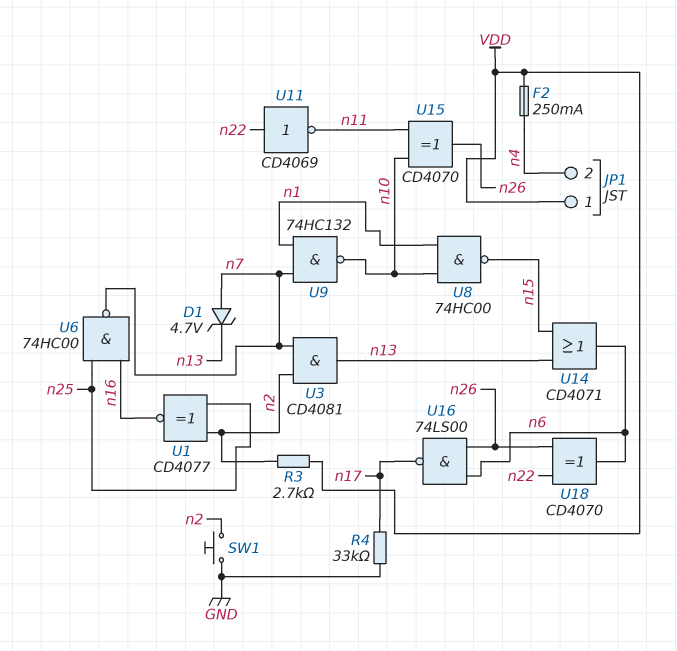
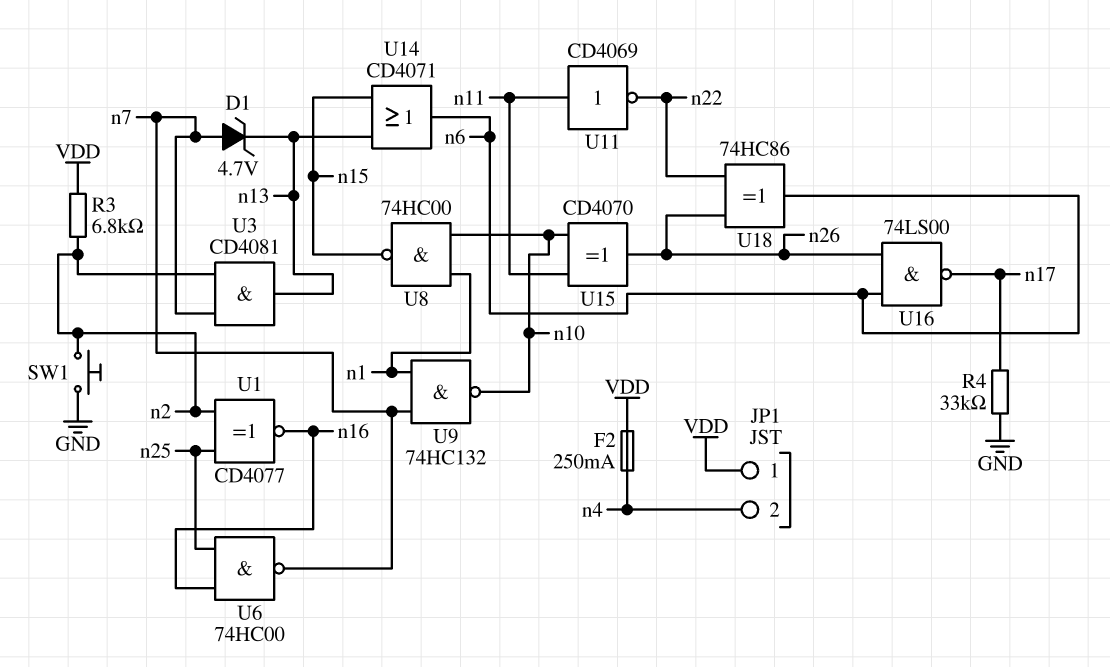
R3: 2.7k (VDD, n2) -> 6.8k (VDD, n2)
U11: NOT CD4069 (in n22, out n11) -> NOT CD4069 (in n11, out n22)
U18: XOR CD4070 (in n22, in n26, out n6) -> XOR 74HC86 (in n22, in n26, out n6)

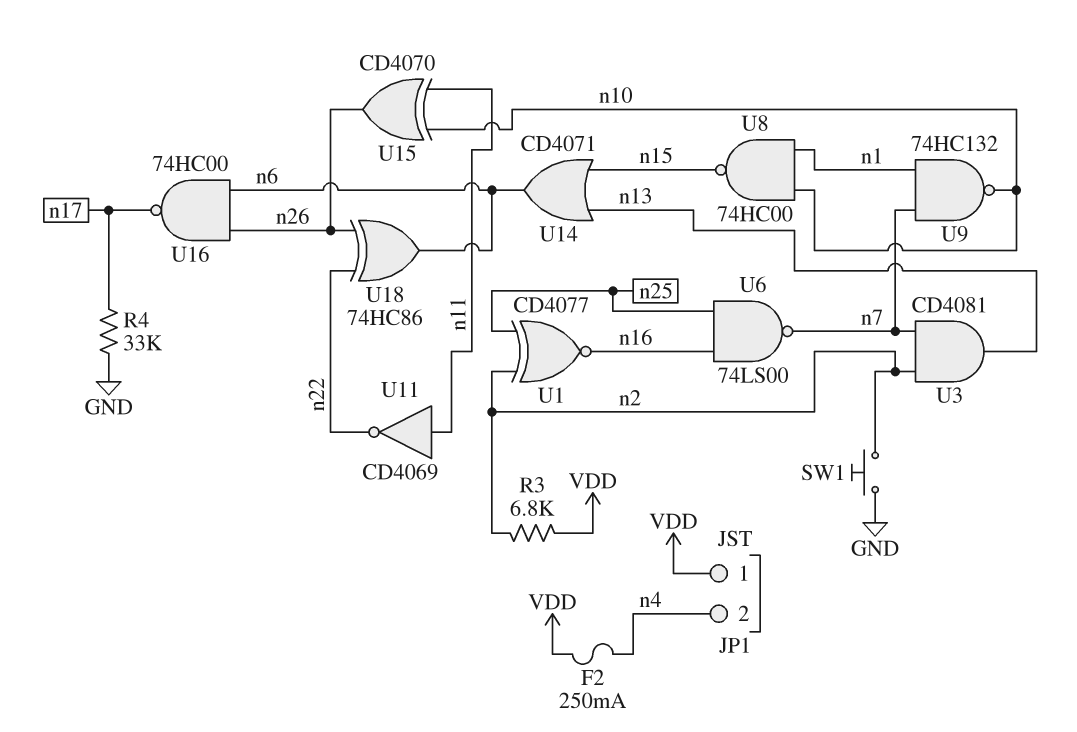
D1: zener 4.7V (A n7, K n13) -> none
U6: NAND 74HC00 (in n16, in n25, out n7) -> NAND 74LS00 (in n16, in n25, out n7)
U16: NAND 74LS00 (in n6, in n26, out n17) -> NAND 74HC00 (in n6, in n26, out n17)

